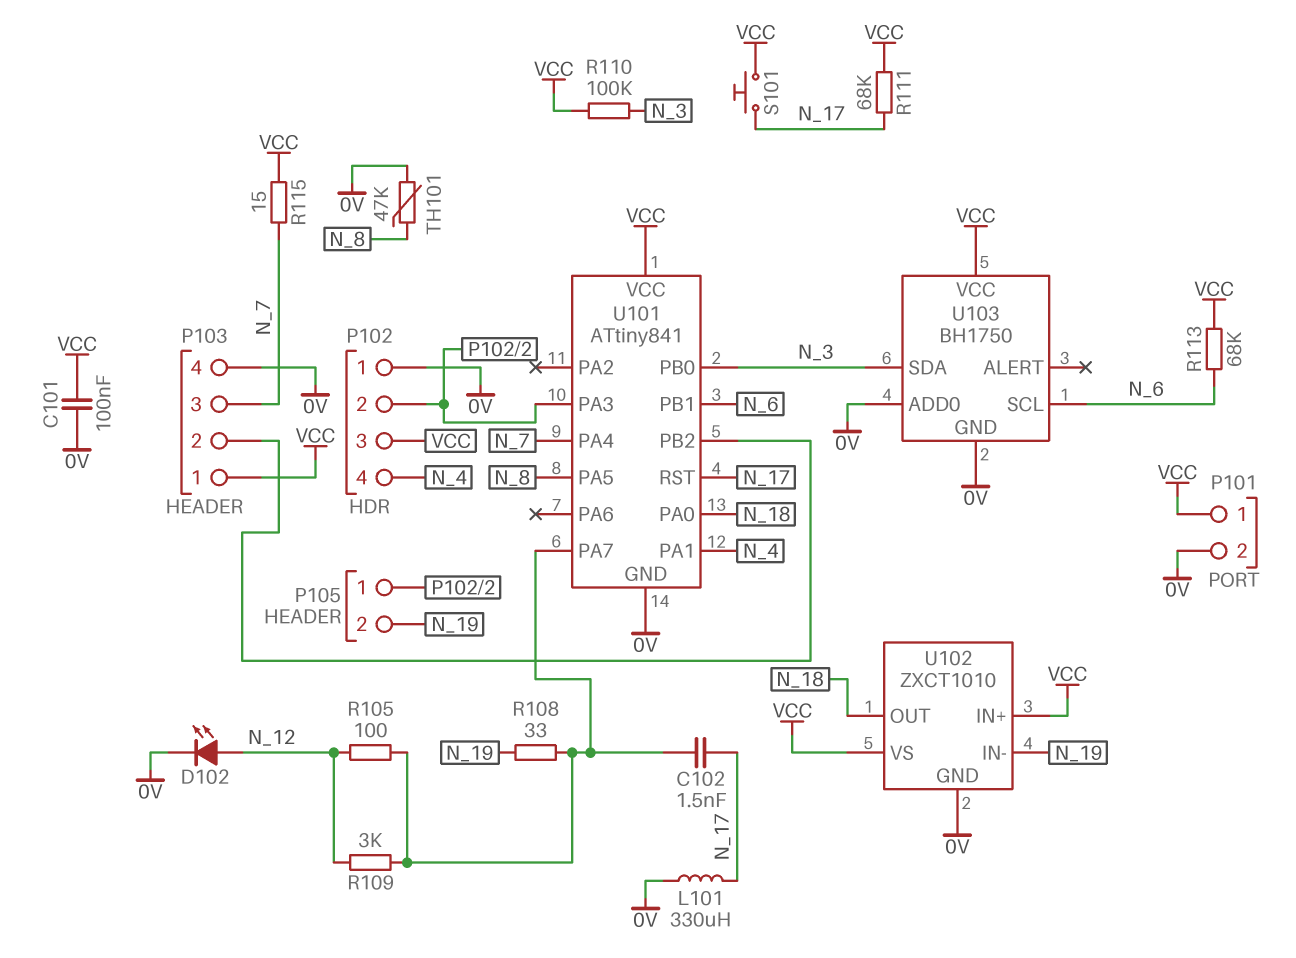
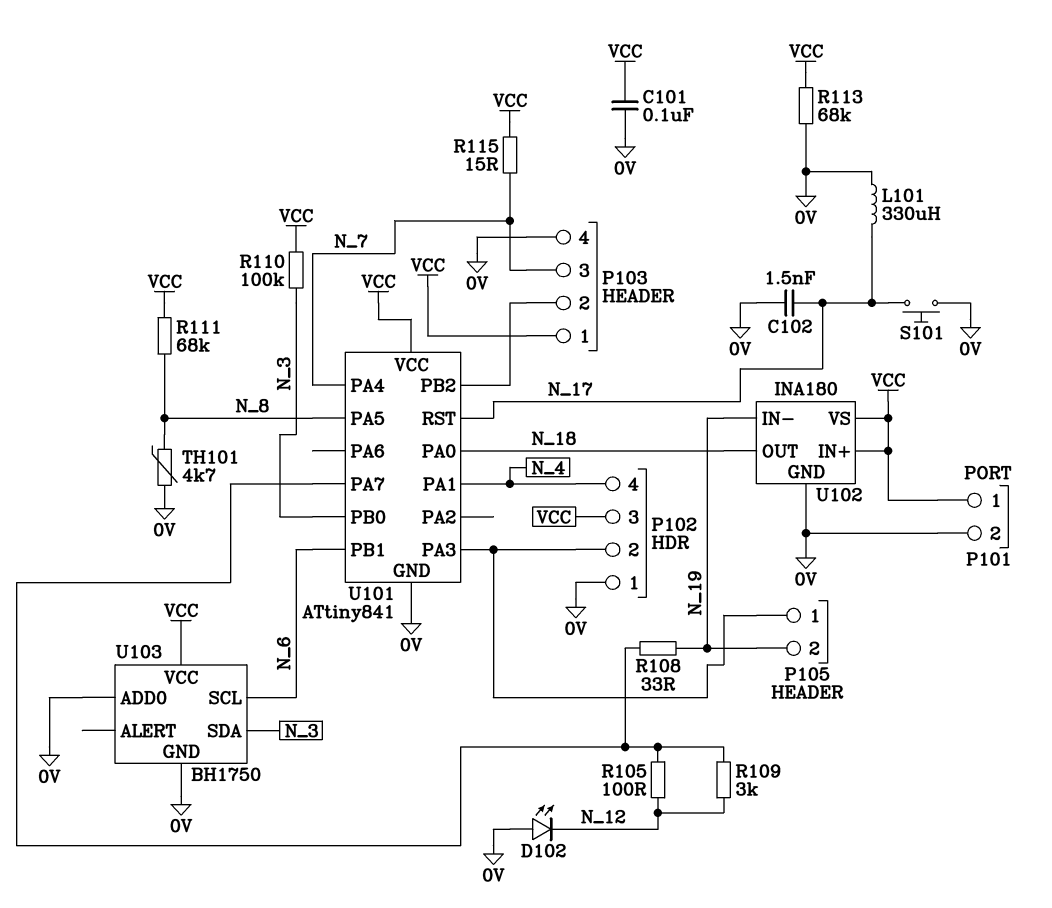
C102: 1.5nF (N_17, U101/PA7) -> 1.5nF (0V, N_17)
D102: LED (A N_12, K 0V) -> LED (A 0V, K N_12)
R111: 68k (N_17, VCC) -> 68k (N_8, VCC)
R113: 68k (N_6, VCC) -> 68k (0V, VCC)
S101: button (N_17, VCC) -> button (0V, N_17)
TH101: 47k (0V, N_8) -> 4.7k (0V, N_8)
U102: ZXCT1010 -> INA180

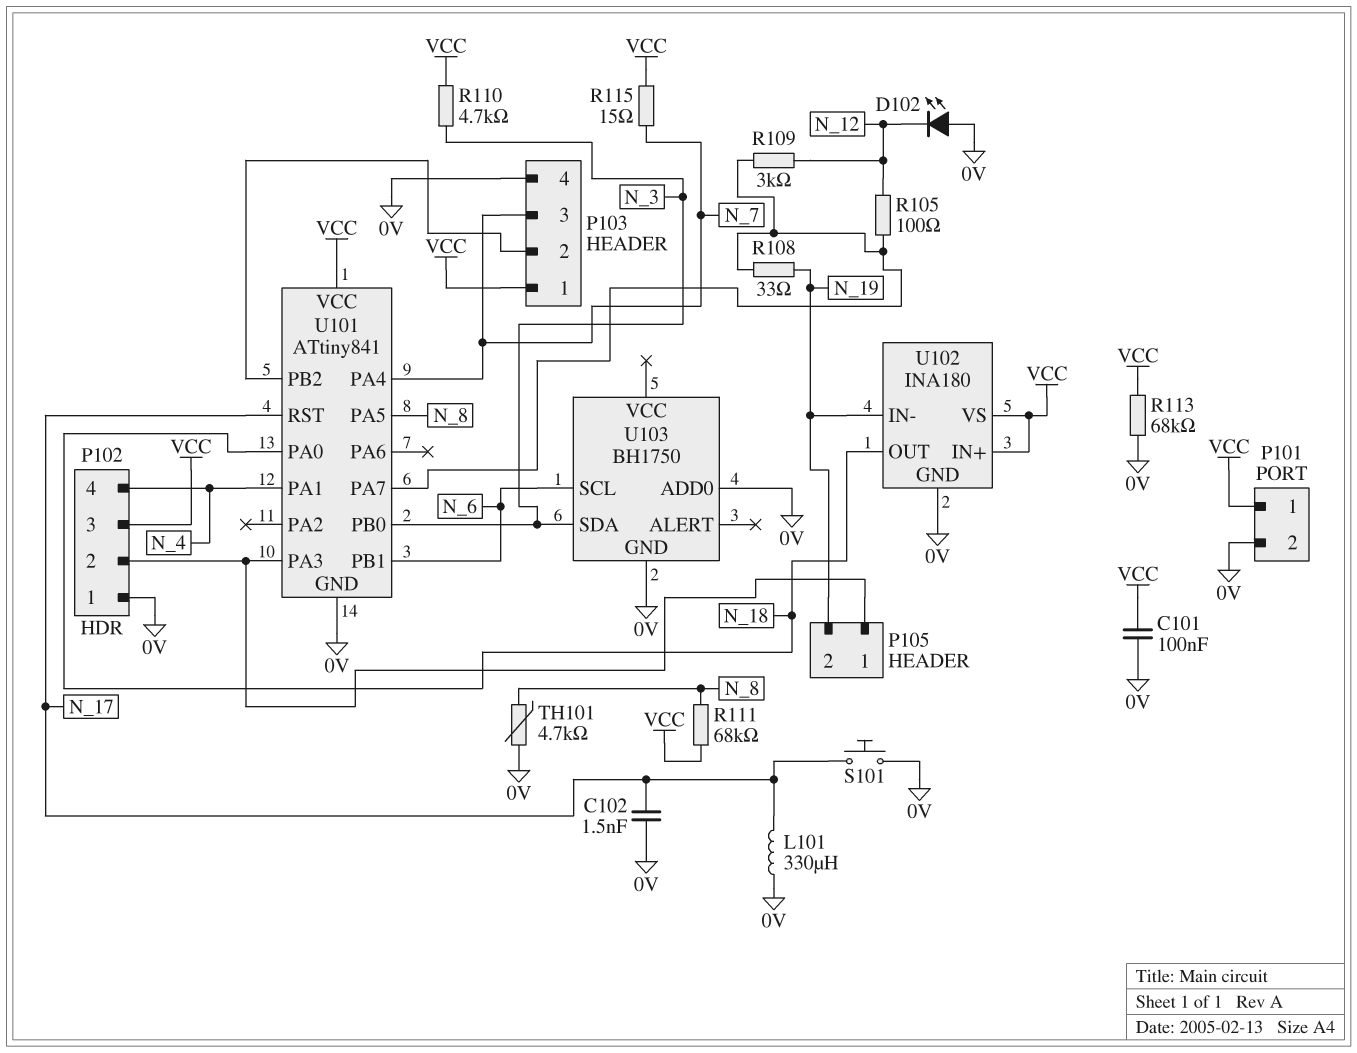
R110: 100k (N_3, VCC) -> 4.7k (N_3, VCC)
U103 pin VCC: VCC -> none

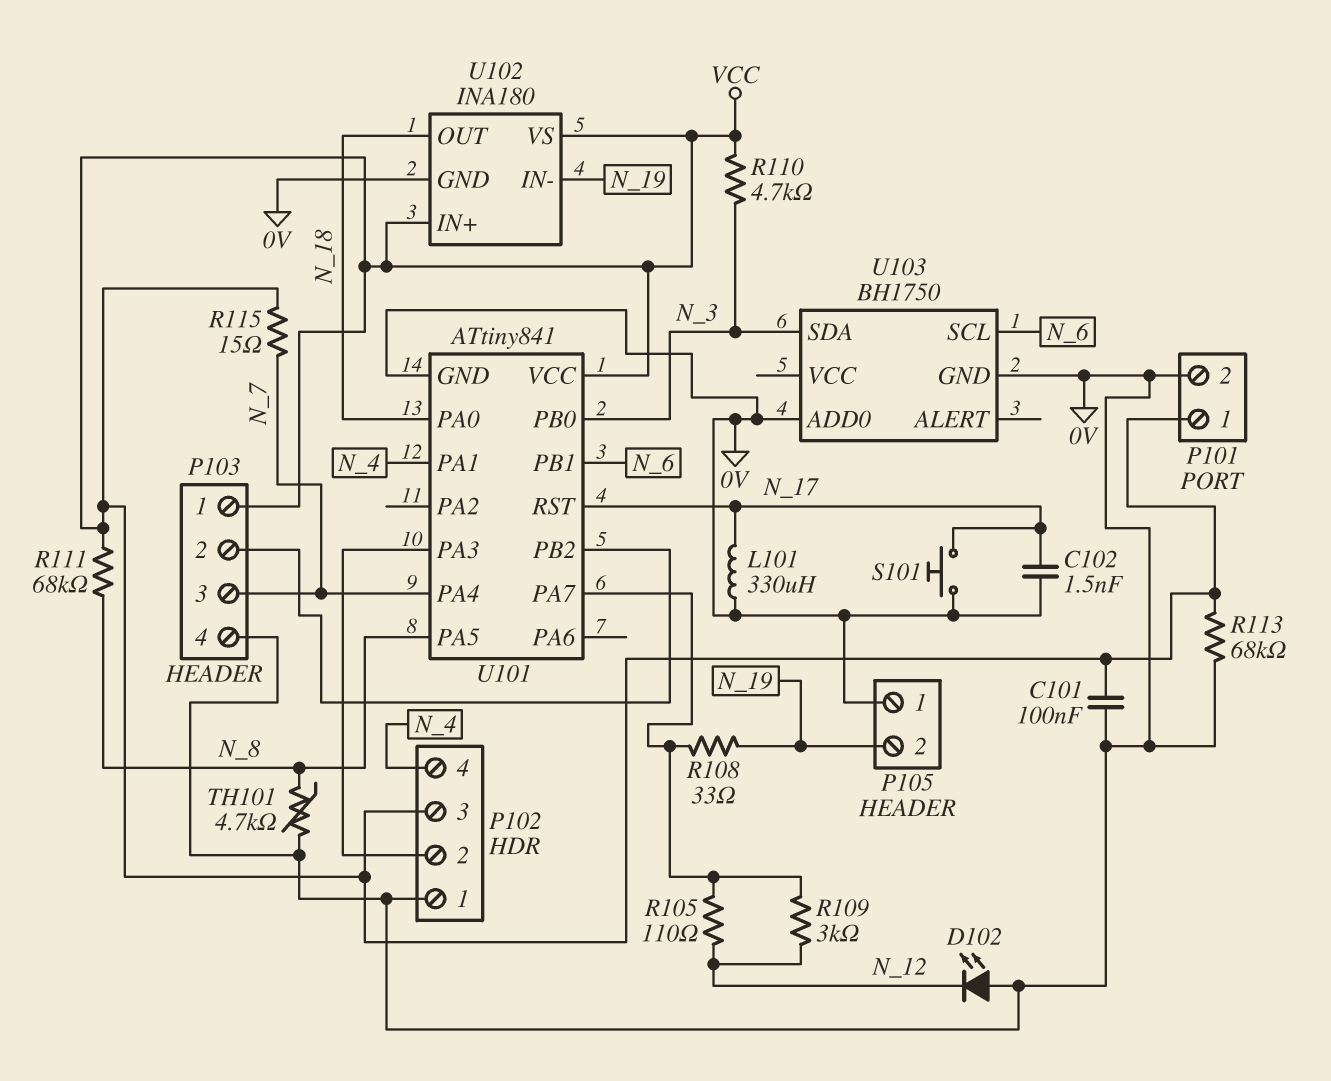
P105 pin 1: P102/2 -> 0V
R105: 100 (N_12, U101/PA7) -> 110 (N_12, U101/PA7)

